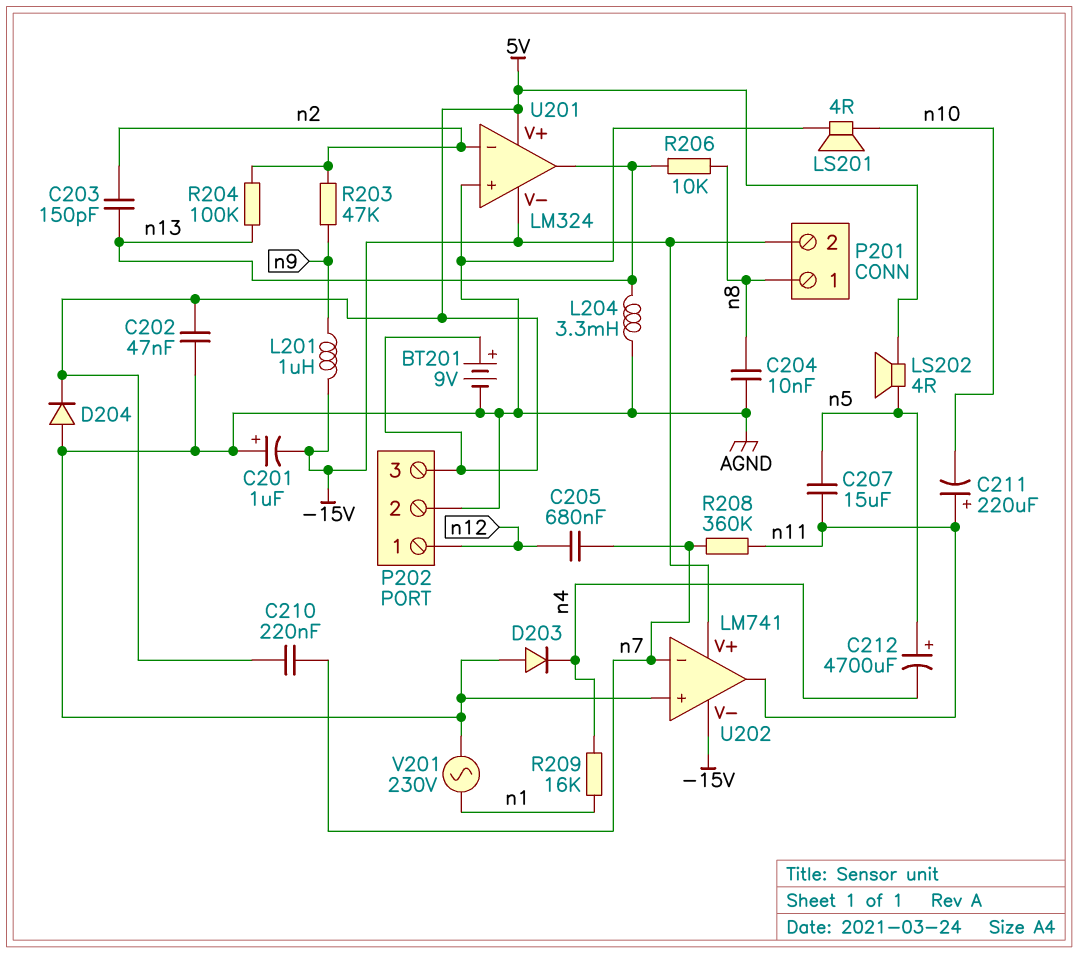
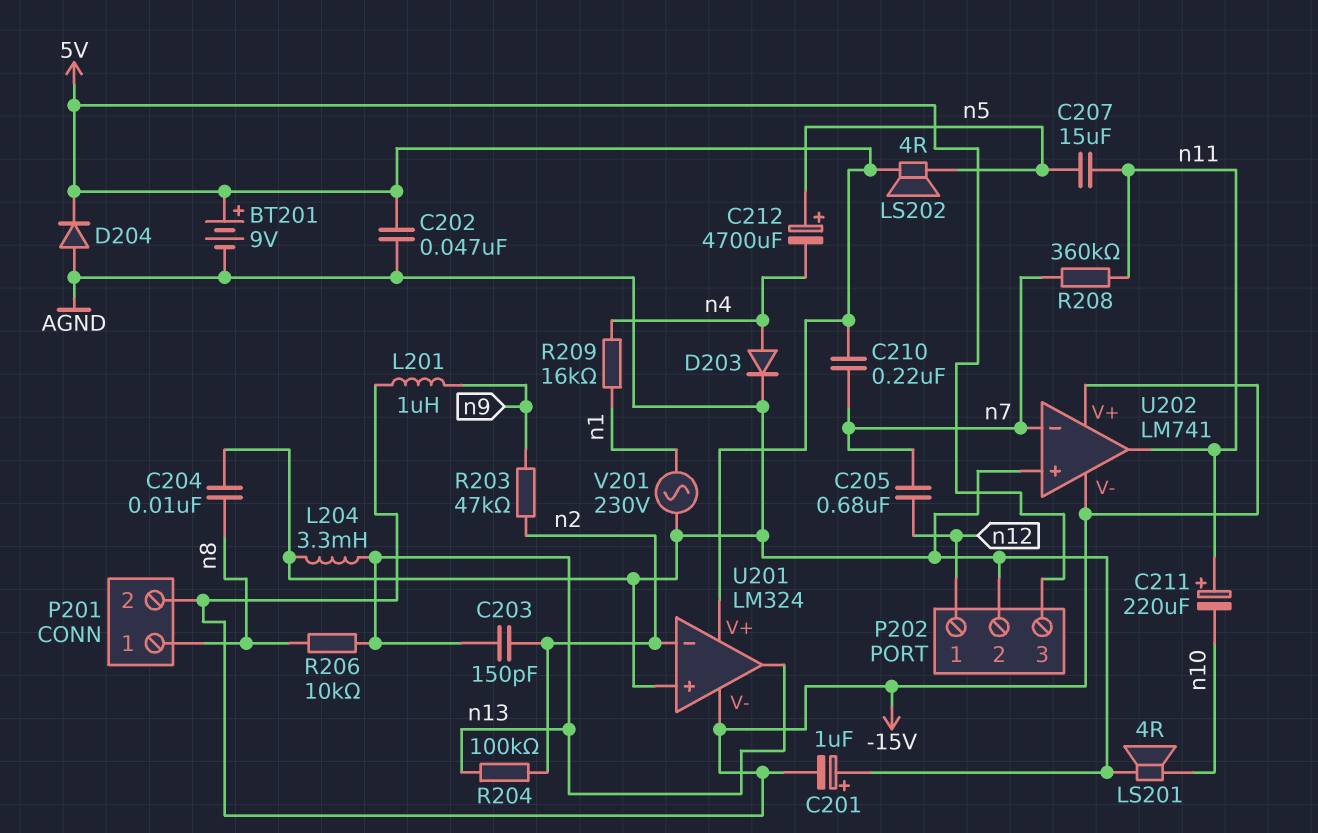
D203: diode (A AGND, K n4) -> diode (A n4, K AGND)

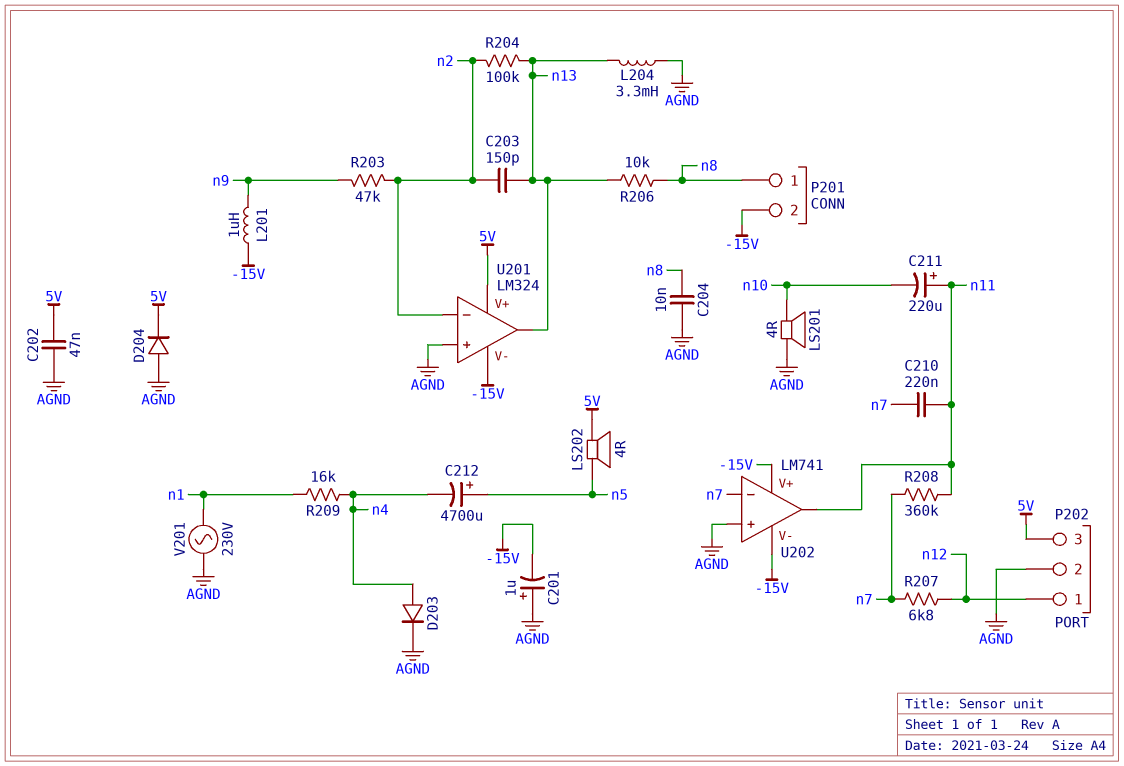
BT201: 9V (plus 5V, minus AGND) -> none
C205: 680nF (n7, n12) -> none
C207: 15uF (n5, n11) -> none
C210: 220nF (5V, n7) -> 220nF (n7, n11)
R207: none -> 6.8k (n7, n12)

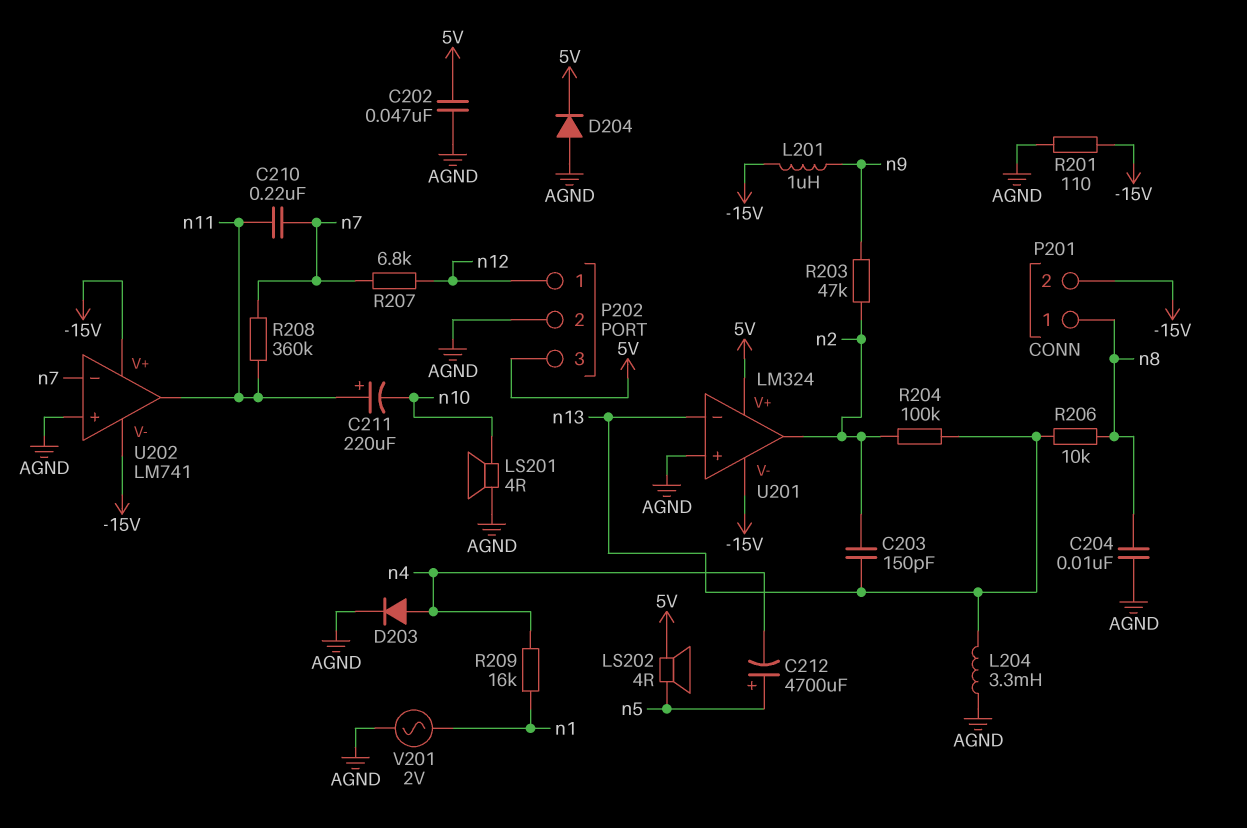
C201: 1uF (plus AGND, minus -15V) -> none
R201: none -> 110 (-15V, AGND)
U201 pin in-: n2 -> n13
U201 pin out: n13 -> n2
V201: AC 230V (AGND, n1) -> AC 2V (AGND, n1)

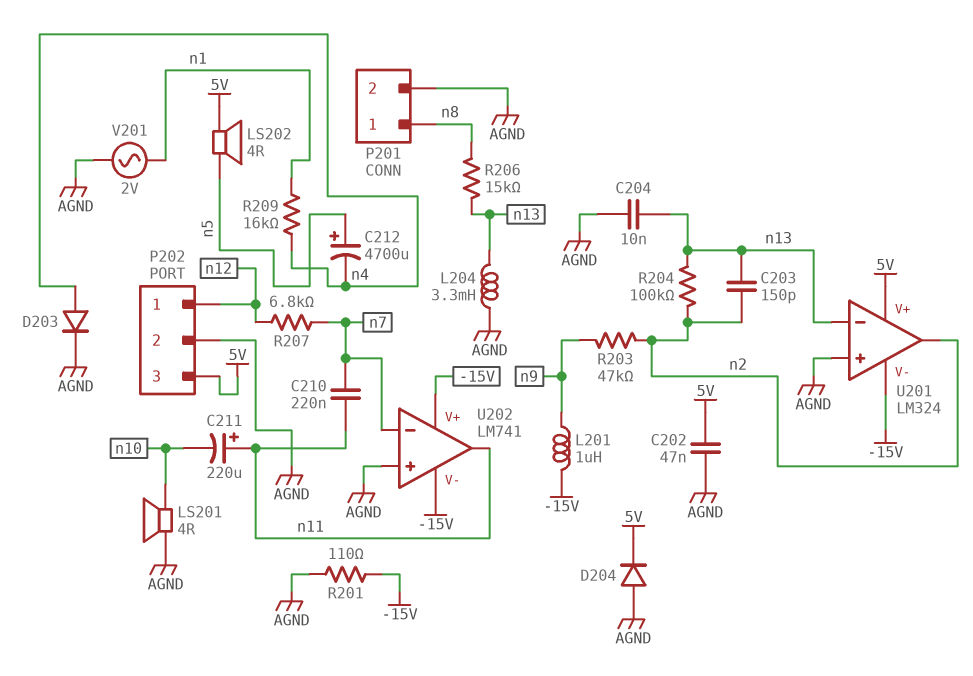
C204: 10nF (AGND, n8) -> 10nF (AGND, n13)
P201 pin 2: -15V -> AGND
R206: 10k (n8, n13) -> 15k (n8, n13)
R208: 360k (n7, n11) -> none

